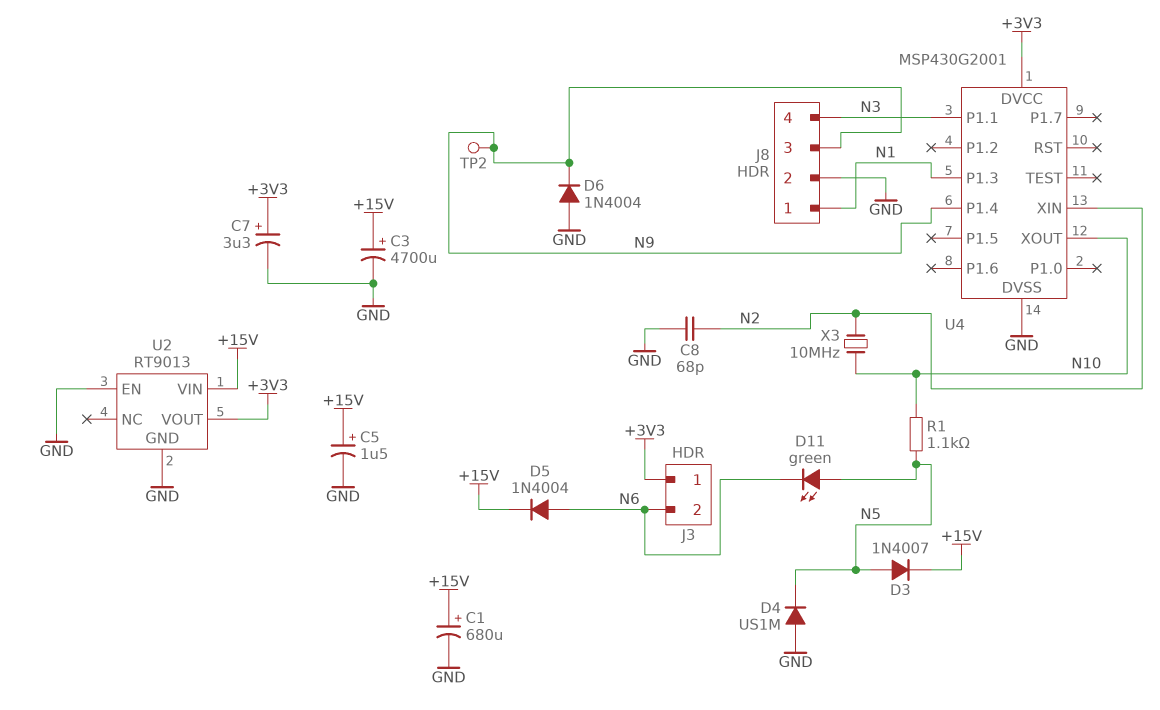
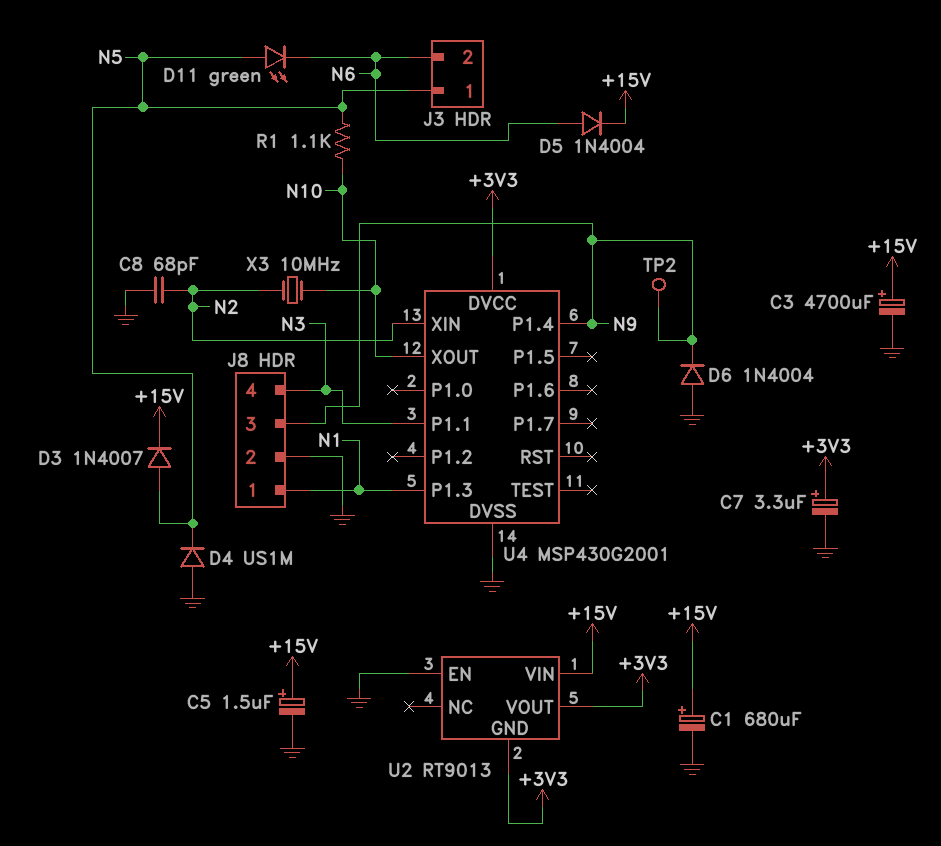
J3 pin 1: +3V3 -> N5
U2 pin GND: GND -> +3V3

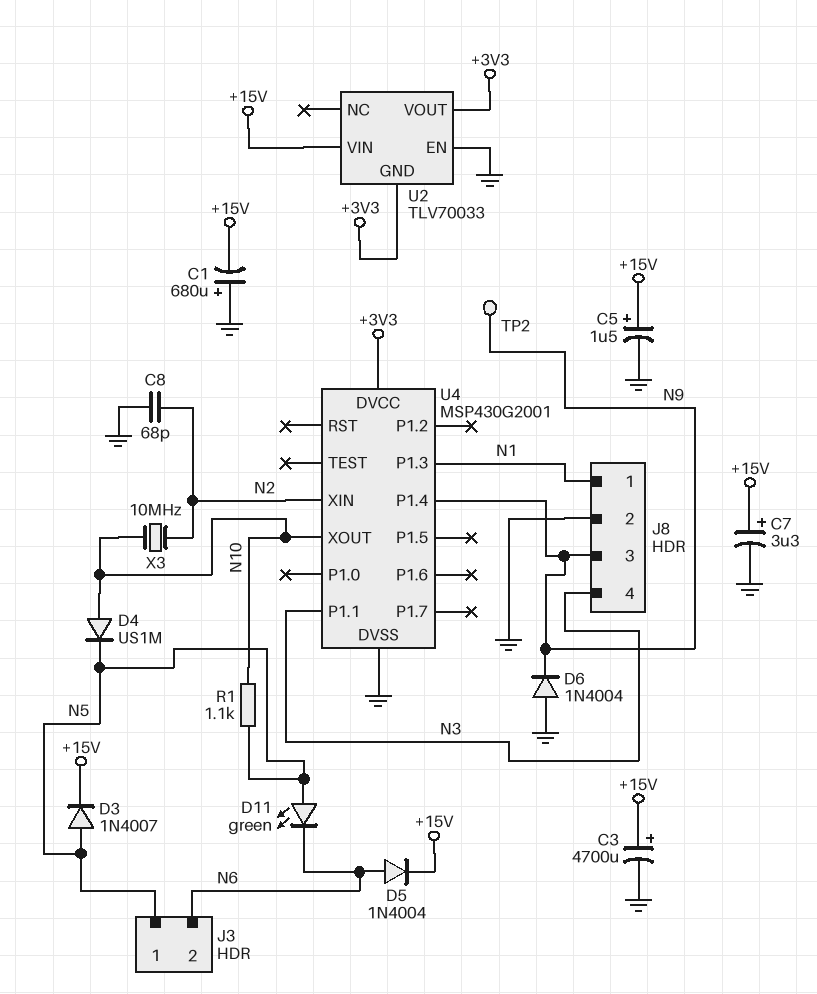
C1: 680uF (plus +15V, minus GND) -> 680uF (plus GND, minus +15V)
C7: 3.3uF (plus +3V3, minus GND) -> 3.3uF (plus +15V, minus GND)
D4: diode US1M (A GND, K N5) -> diode US1M (A N10, K N5)
U2: RT9013 -> TLV70033

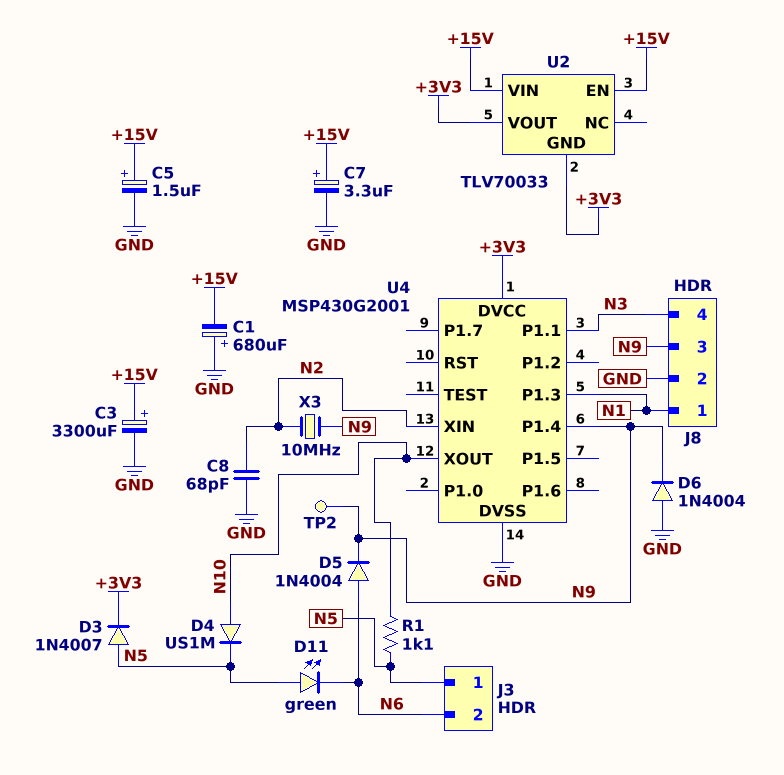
C3: 4700uF (plus +15V, minus GND) -> 3300uF (plus +15V, minus GND)
D3: diode 1N4007 (A N5, K +15V) -> diode 1N4007 (A N5, K +3V3)
D5: diode 1N4004 (A N6, K +15V) -> diode 1N4004 (A N6, K N9)
U2 pin EN: GND -> +15V
X3: 10MHz (N2, N10) -> 10MHz (N2, N9)

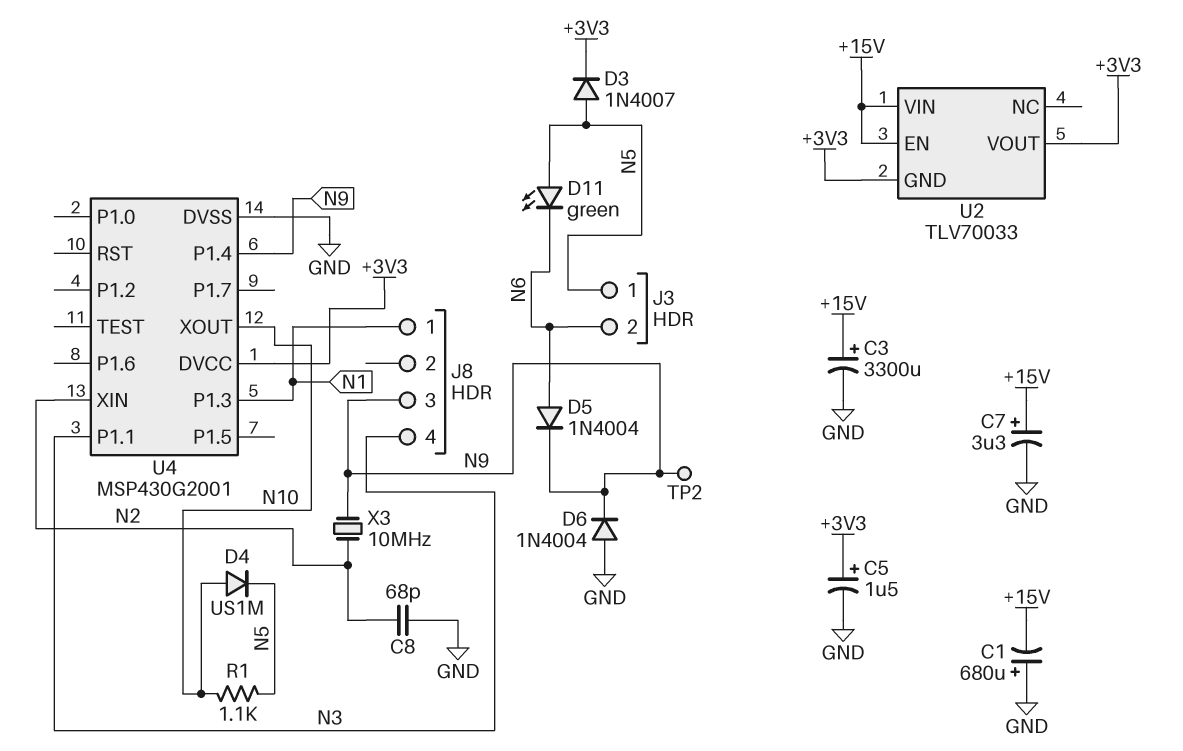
C5: 1.5uF (plus +15V, minus GND) -> 1.5uF (plus +3V3, minus GND)
J8 pin 2: GND -> none

